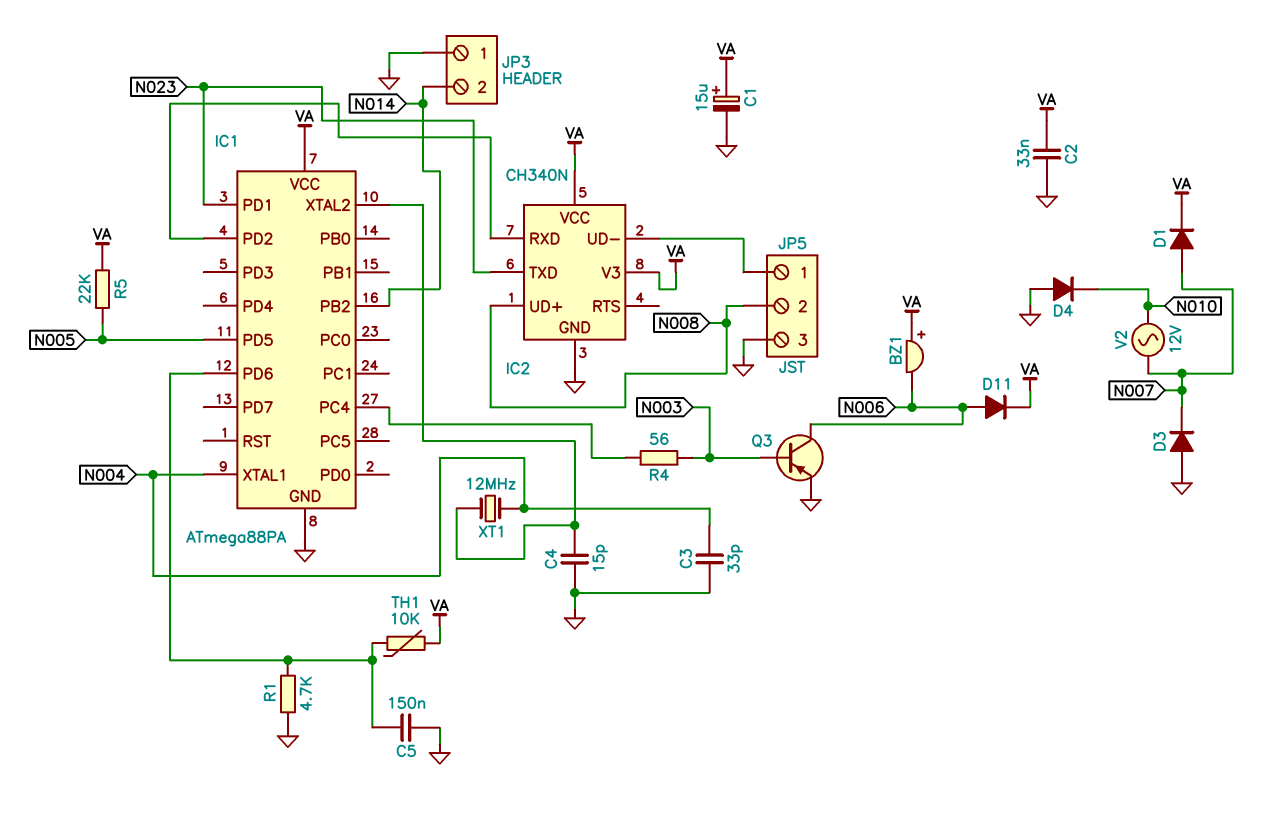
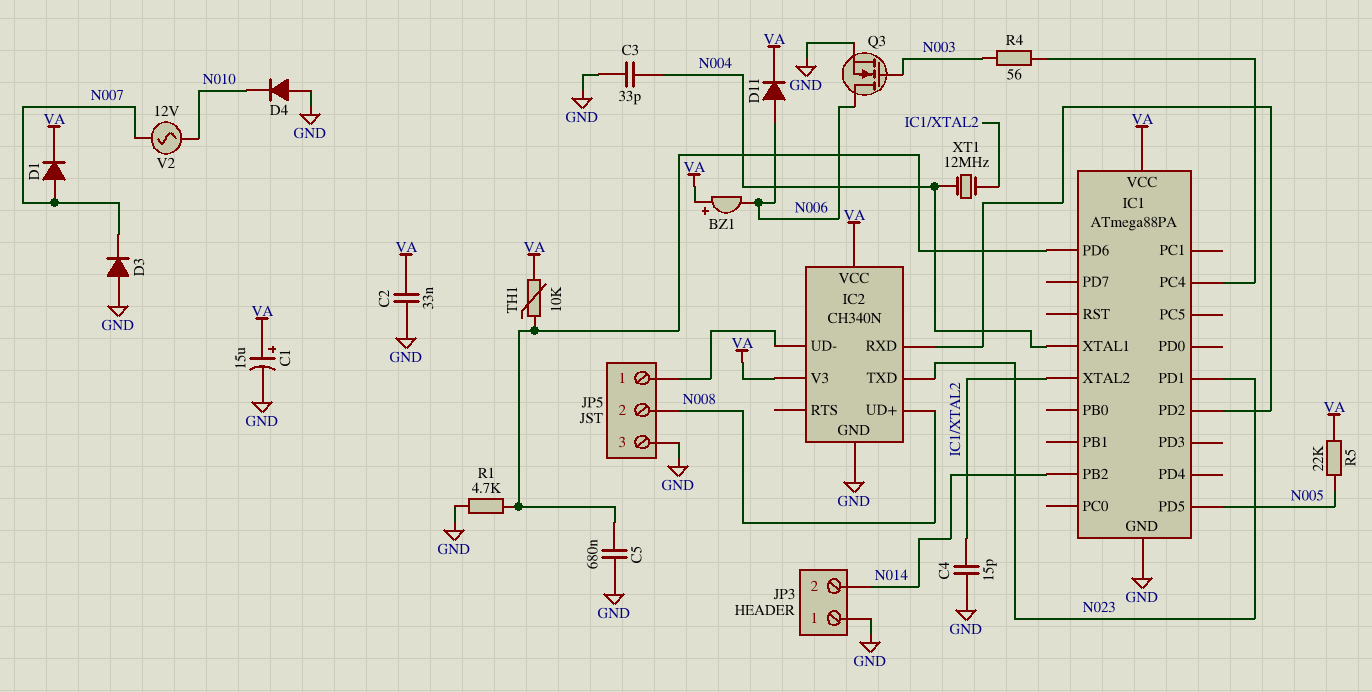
C5: 150nF (GND, IC1/PD6) -> 680nF (GND, IC1/PD6)
Q3: PNP (B N003, C N006, E GND) -> NMOS (G N003, D N006, S GND)

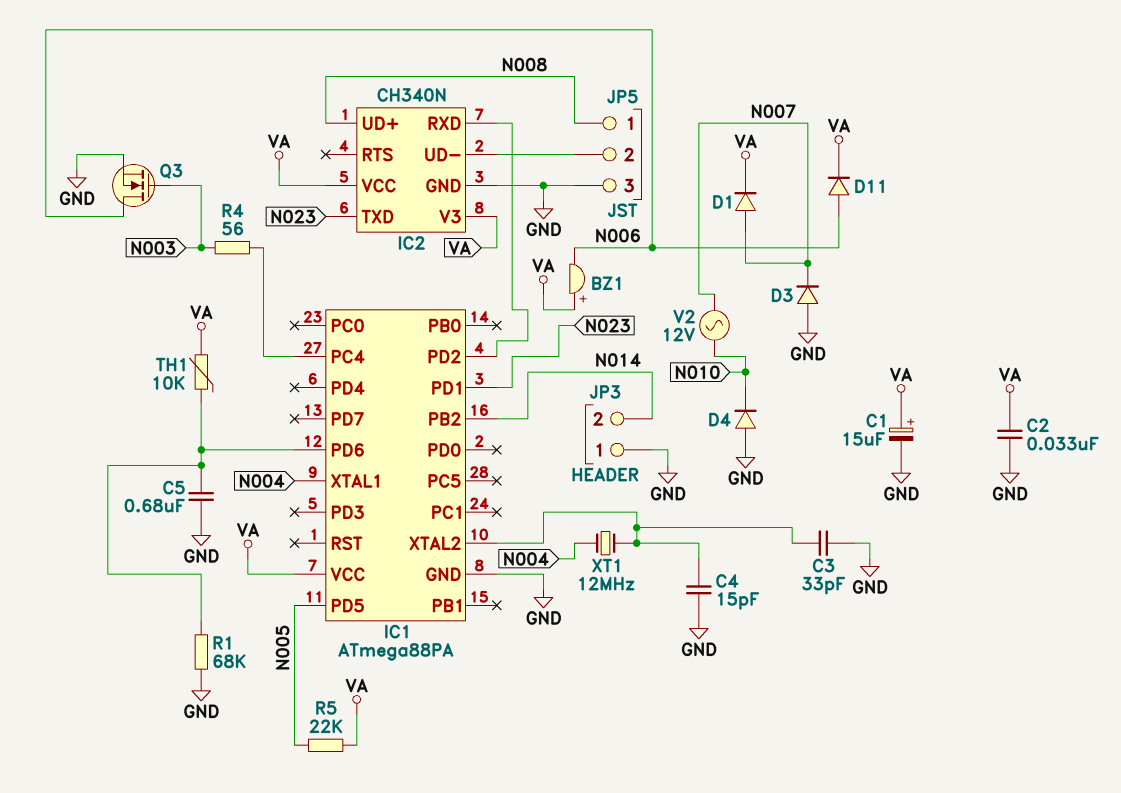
C3: 33pF (GND, N004) -> 33pF (GND, IC1/XTAL2)
JP5 pin 1: IC2/UD- -> N008
JP5 pin 2: N008 -> IC2/UD-
R1: 4.7k (GND, IC1/PD6) -> 68k (GND, IC1/PD6)

